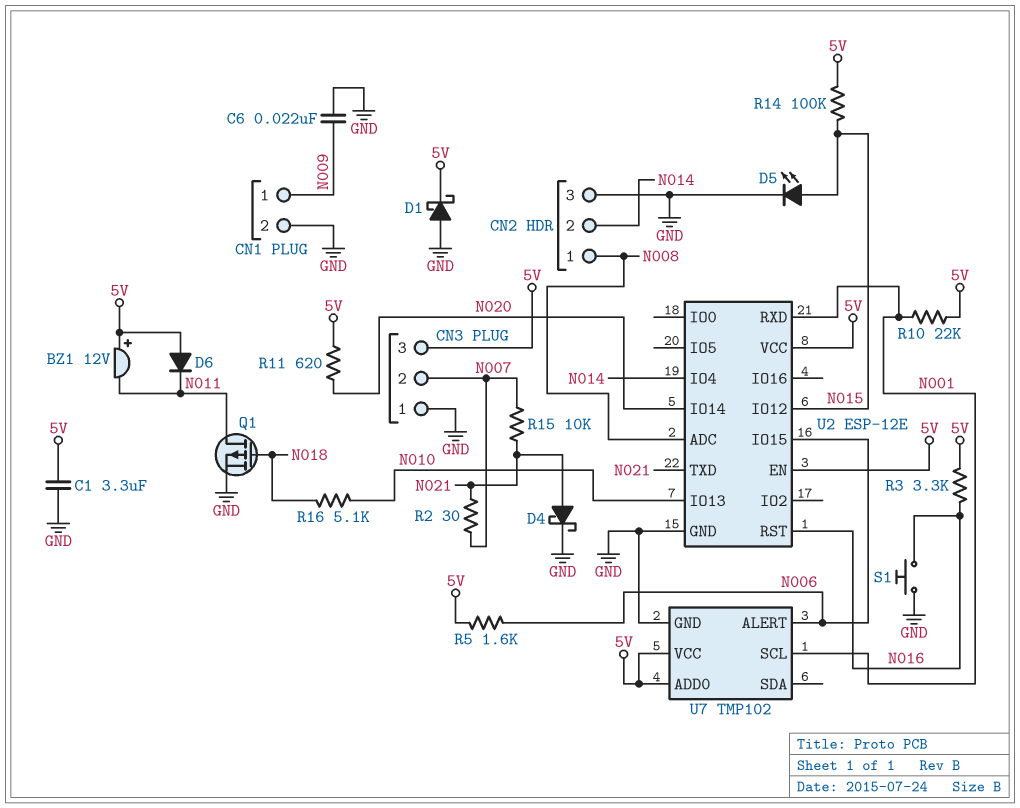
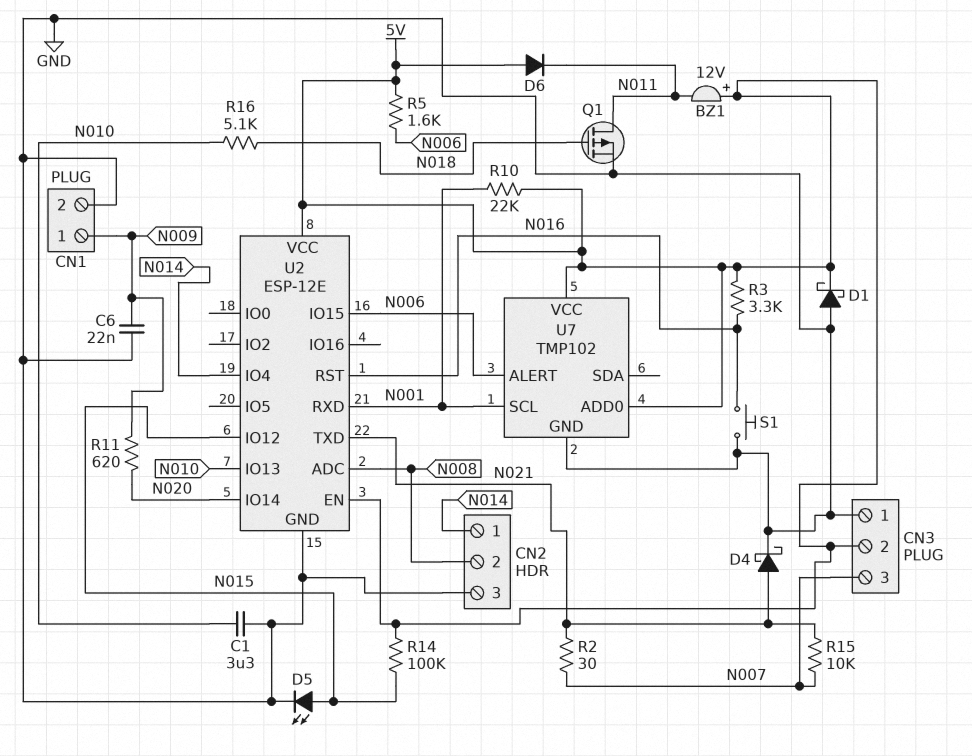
C1: 3.3uF (5V, GND) -> 3.3uF (GND, N010)
CN2 pin 1: N008 -> N014
CN2 pin 2: N014 -> N008
CN3 pin 2: N007 -> 5V
CN3 pin 3: 5V -> N007
R11: 620 (5V, N020) -> 620 (N009, N020)

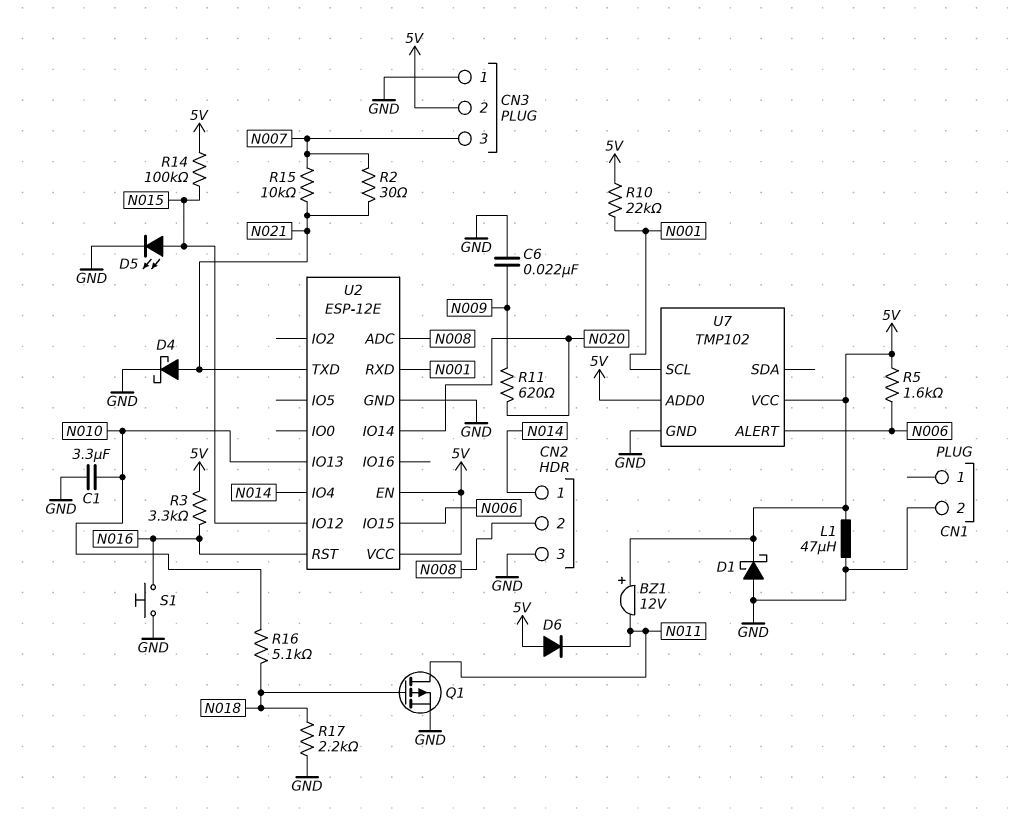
CN1 pin 1: N009 -> none
L1: none -> 47uH (5V, GND)
R17: none -> 2.2k (GND, N018)

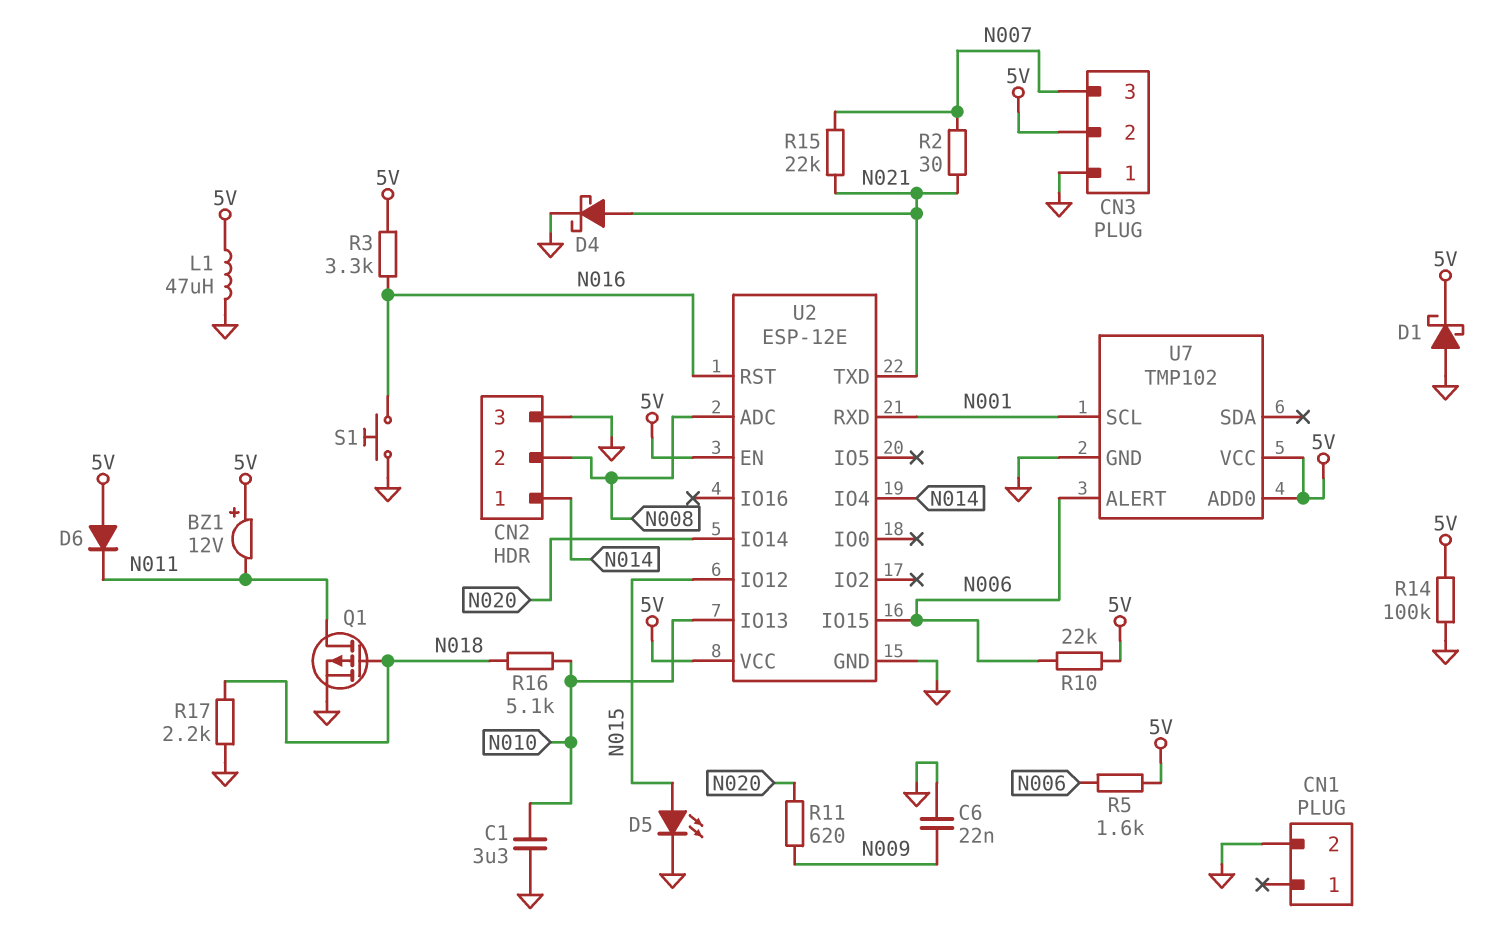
R10: 22k (5V, N001) -> 22k (5V, N006)
R14: 100k (5V, N015) -> 100k (5V, GND)
R15: 10k (N007, N021) -> 22k (N007, N021)

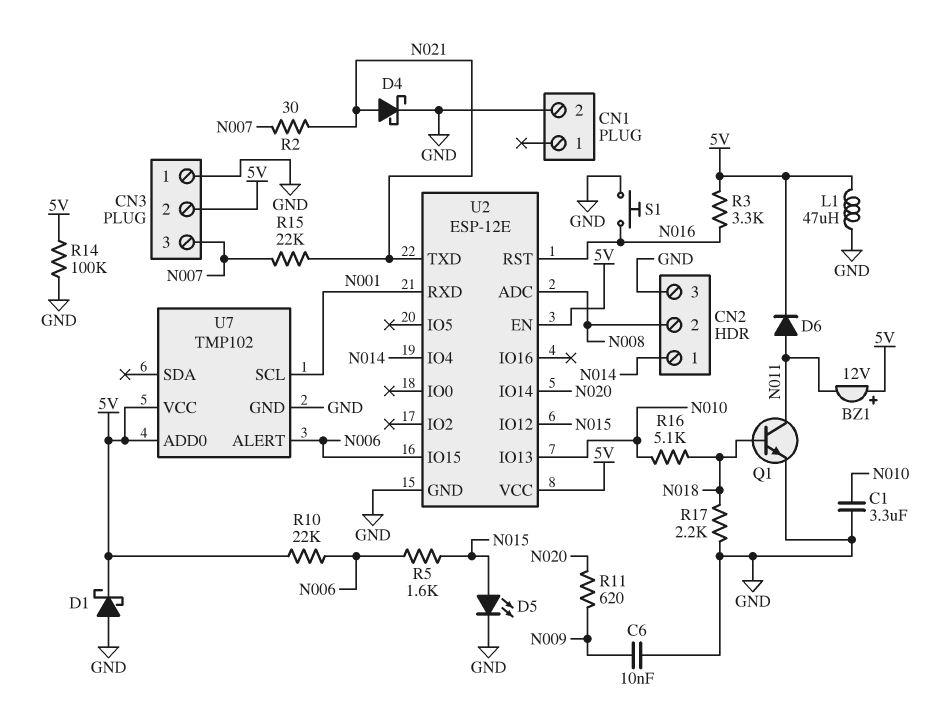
C6: 22nF (GND, N009) -> 10nF (GND, N009)
D6: diode (A 5V, K N011) -> diode (A N011, K 5V)
Q1: PMOS (G N018, D N011, S GND) -> NPN (B N018, C N011, E GND)
R5: 1.6k (5V, N006) -> 1.6k (N006, N015)

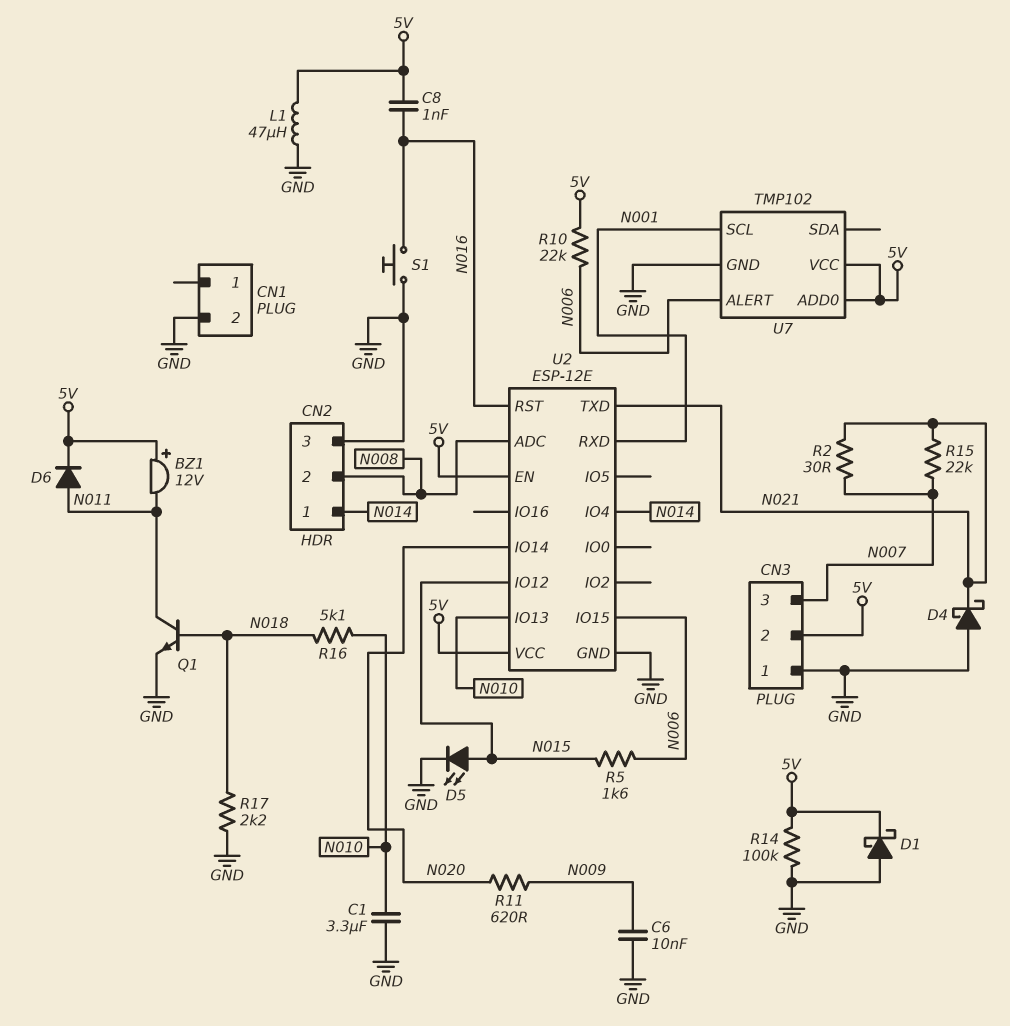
C8: none -> 1nF (5V, N016)
D4: schottky (A N021, K GND) -> schottky (A GND, K N021)
R3: 3.3k (5V, N016) -> none

